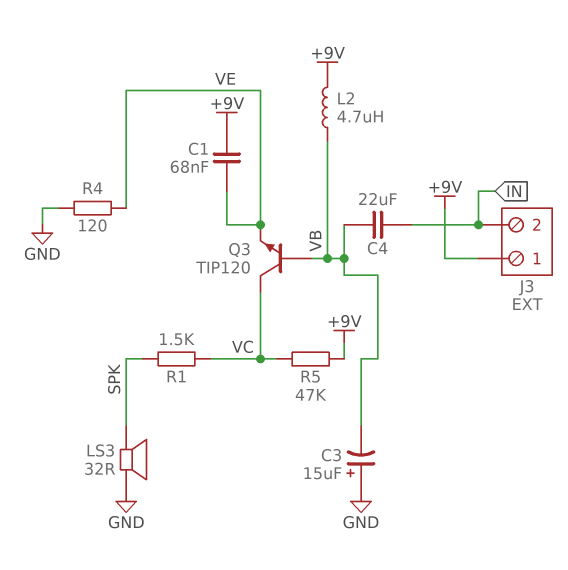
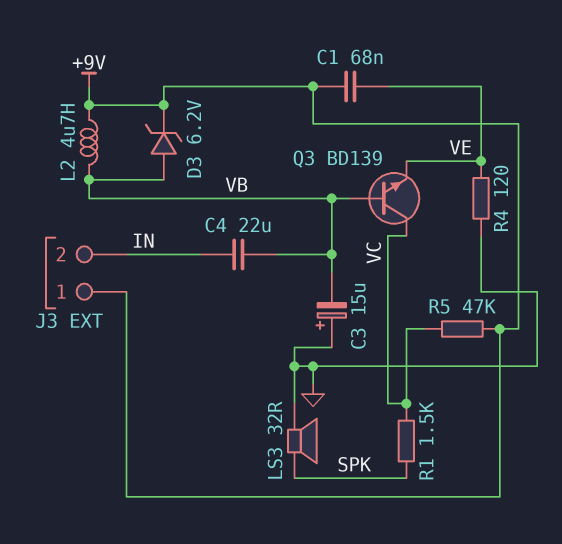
D3: none -> zener 6.2V (A VB, K +9V)
Q3: NPN TIP120 (B VB, C VC, E VE) -> NPN BD139 (B VB, C VC, E VE)

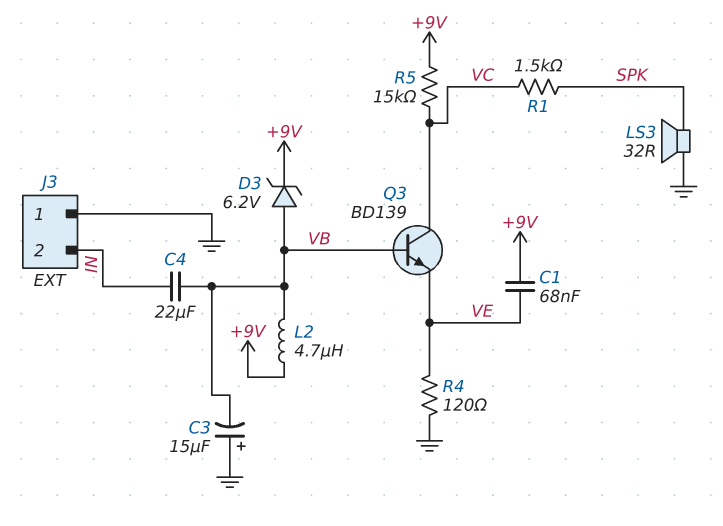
J3 pin 1: +9V -> GND
R5: 47k (+9V, VC) -> 15k (+9V, VC)

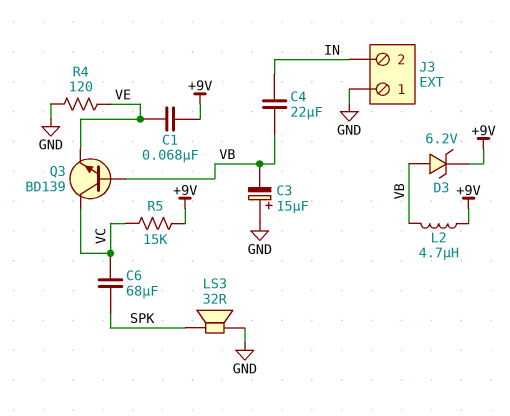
C6: none -> 68uF (SPK, VC)
R1: 1.5k (SPK, VC) -> none

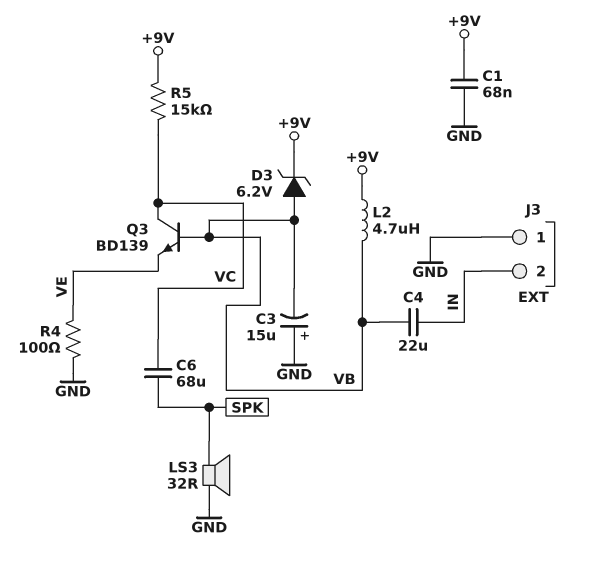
C1: 68nF (+9V, VE) -> 68nF (+9V, GND)
R4: 120 (GND, VE) -> 100 (GND, VE)

